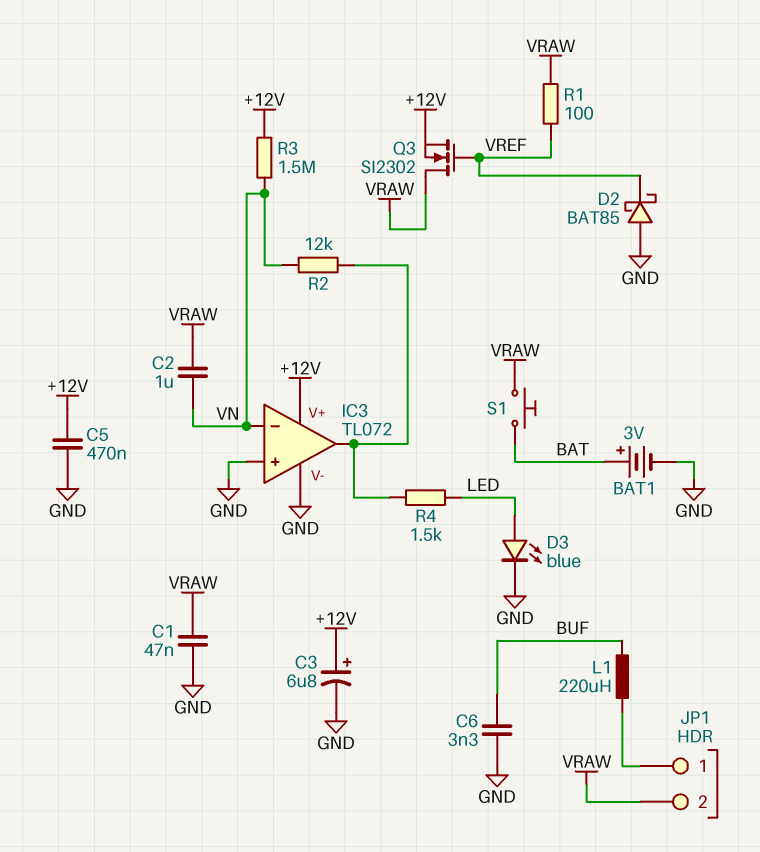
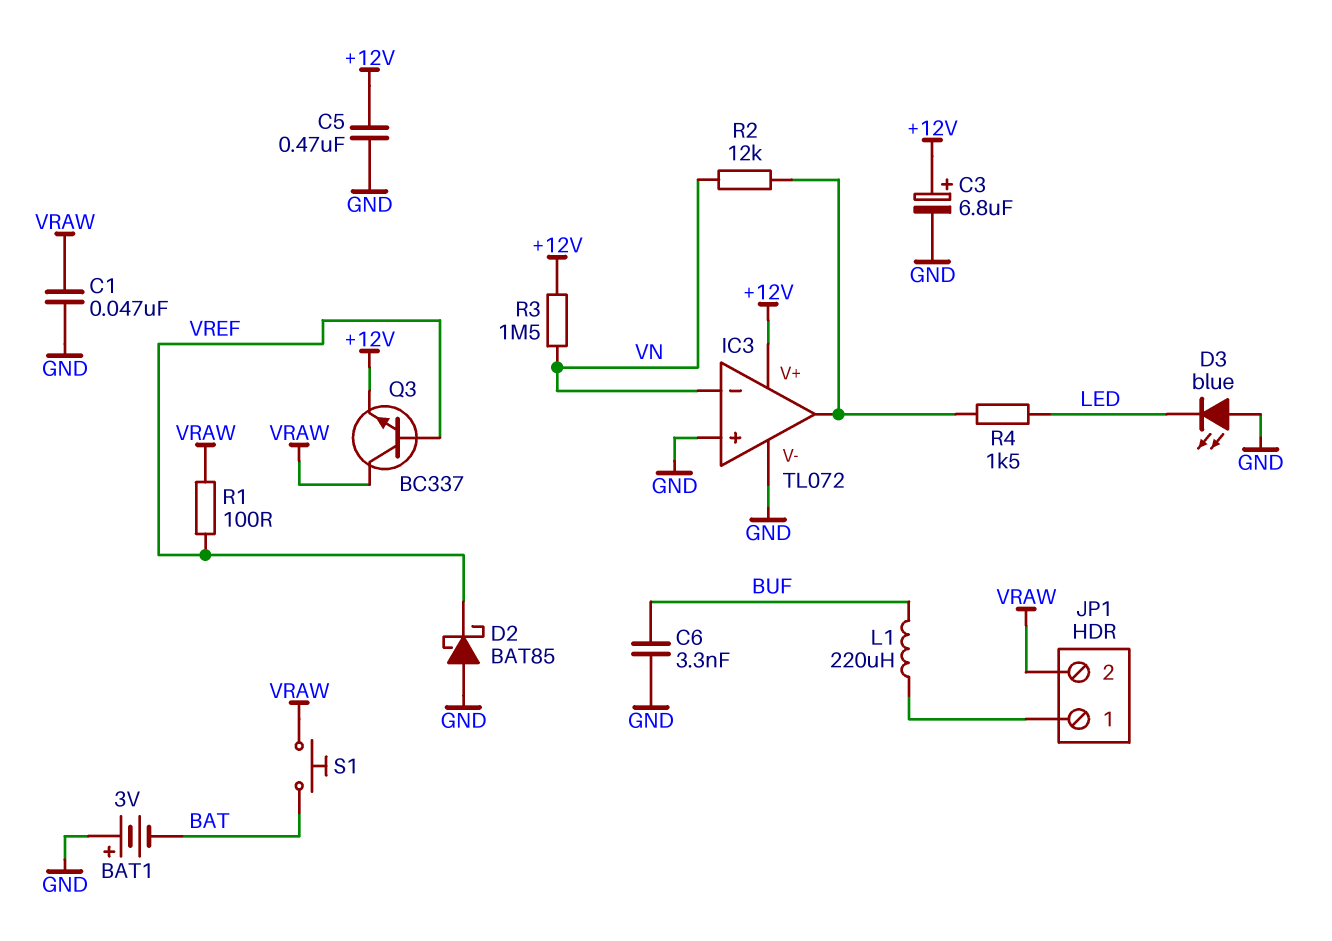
BAT1: 3V (plus BAT, minus GND) -> 3V (plus GND, minus BAT)
C2: 1uF (VN, VRAW) -> none
D3: LED blue (A LED, K GND) -> LED blue (A GND, K LED)
Q3: NMOS SI2302 (G VREF, D VRAW, S +12V) -> NPN BC337 (B VREF, C VRAW, E +12V)

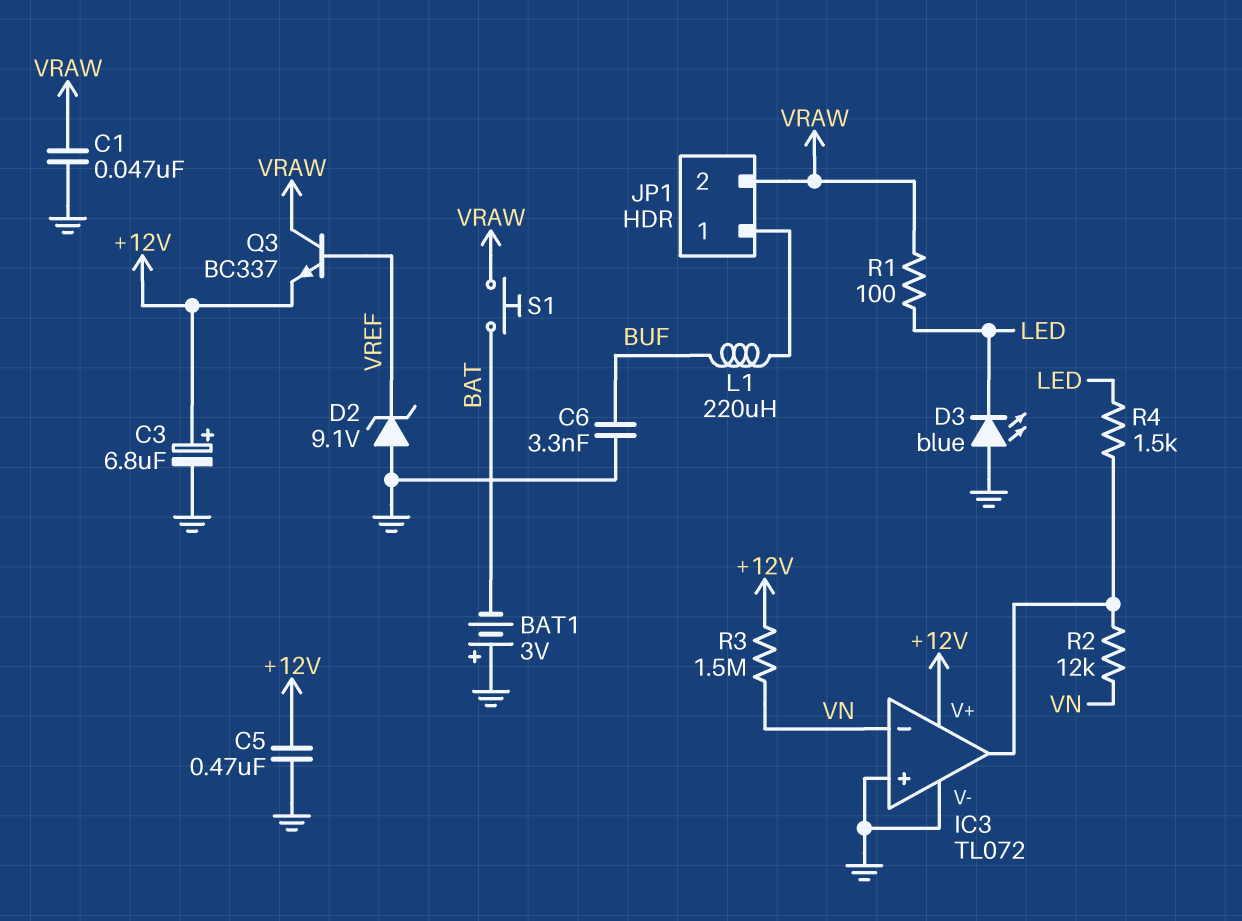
D2: schottky BAT85 (A GND, K VREF) -> zener 9.1V (A GND, K VREF)
R1: 100 (VRAW, VREF) -> 100 (LED, VRAW)

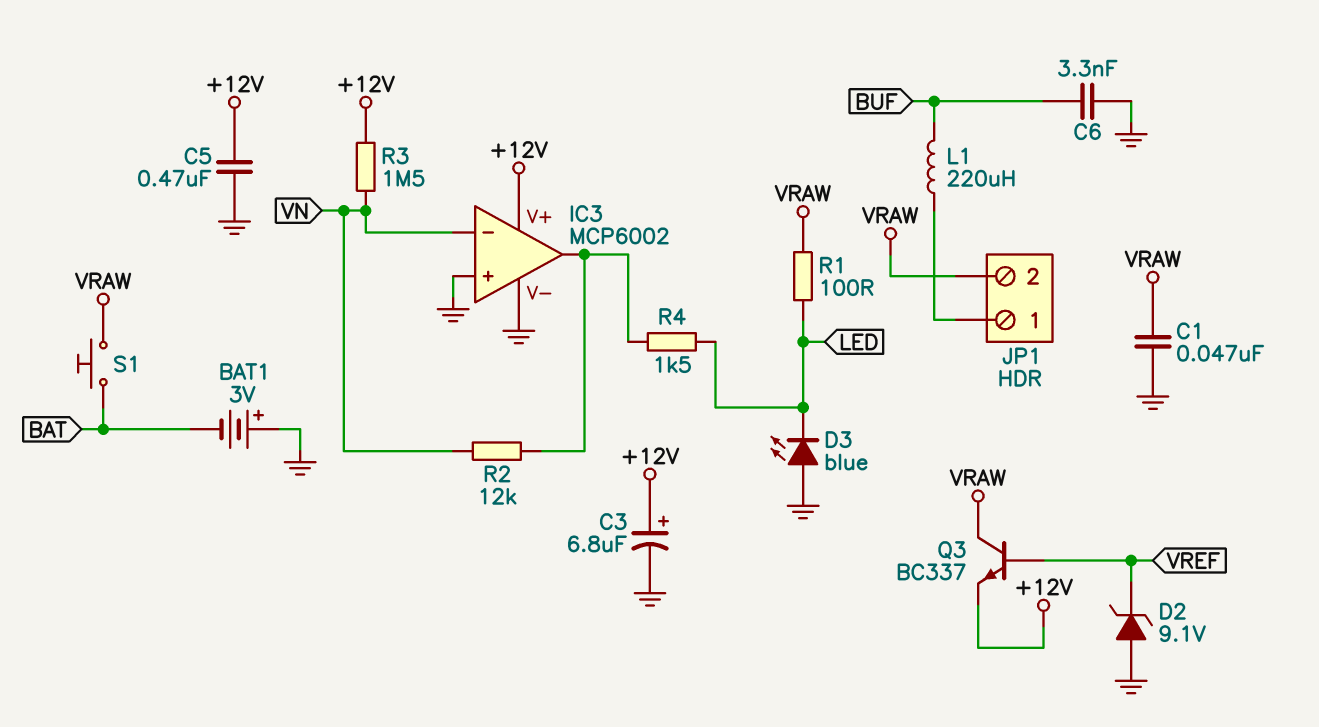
IC3: TL072 -> MCP6002

